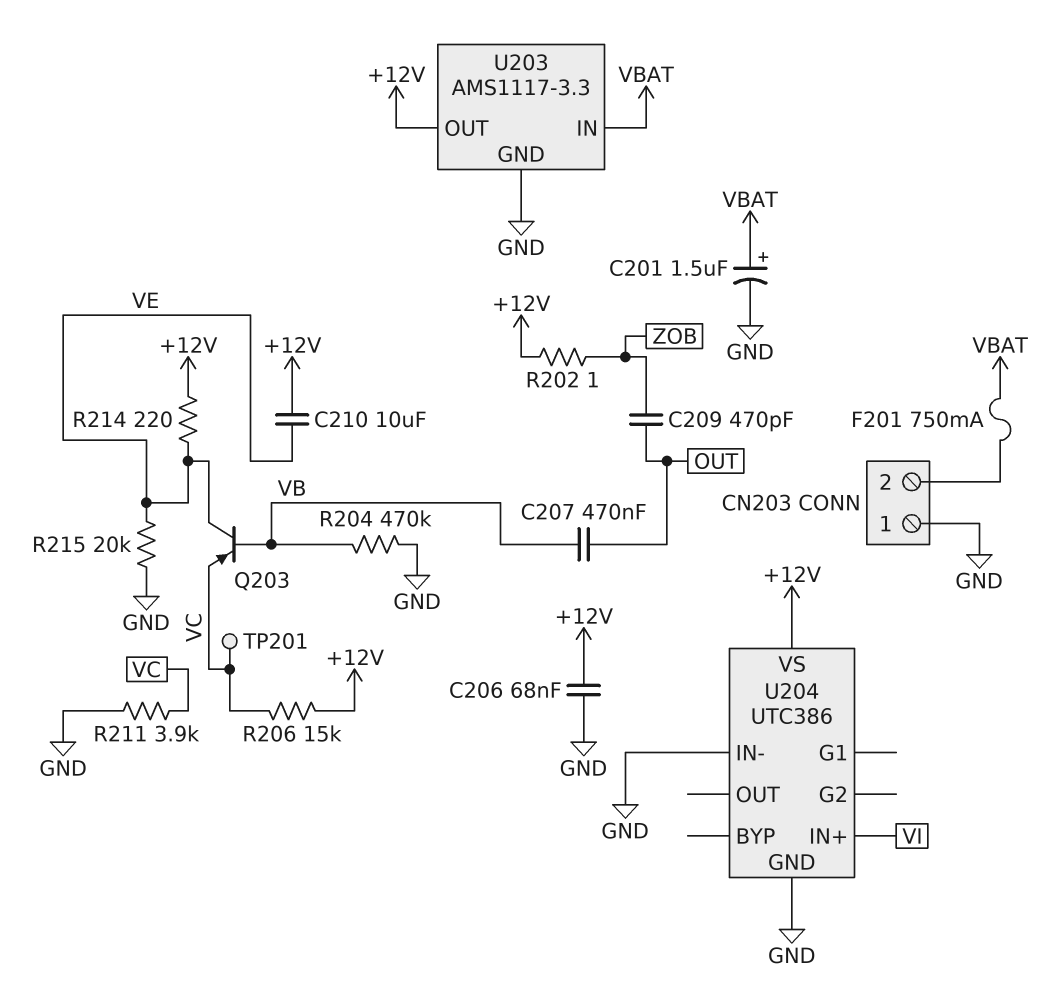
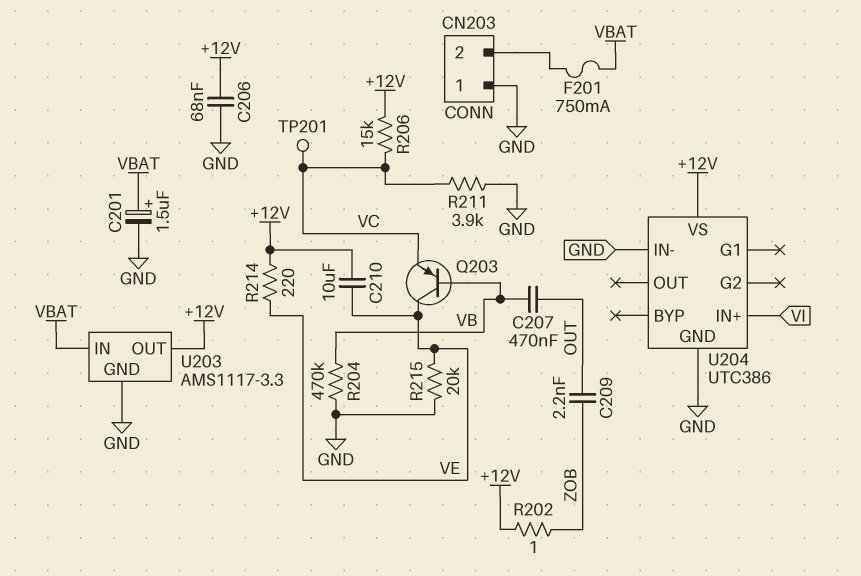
C209: 470pF (OUT, ZOB) -> 2.2nF (OUT, ZOB)

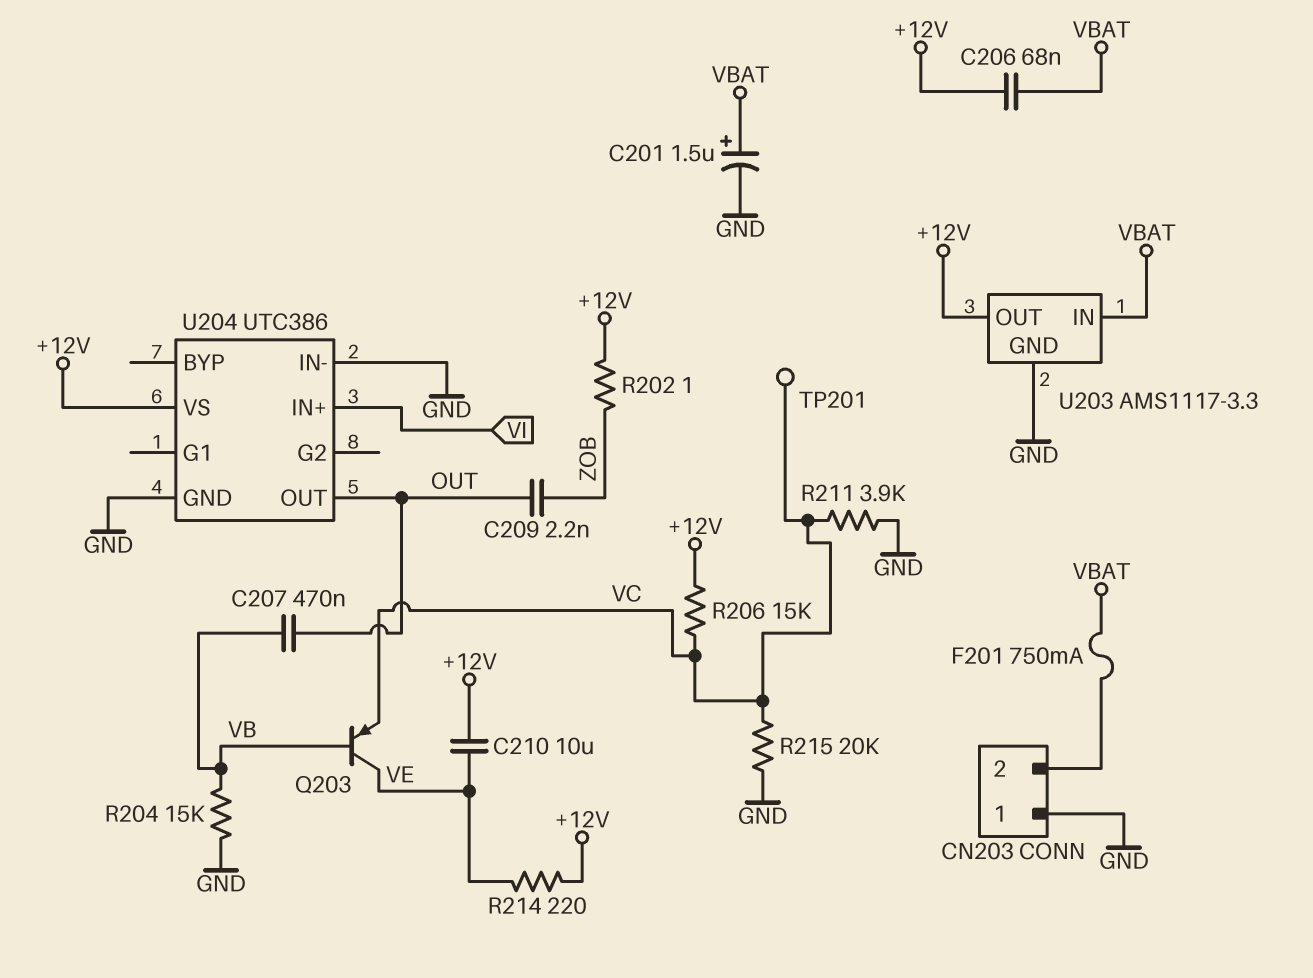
C206: 68nF (+12V, GND) -> 68nF (+12V, VBAT)
R204: 470k (GND, VB) -> 15k (GND, VB)
R215: 20k (GND, VE) -> 20k (GND, VC)
U204 pin OUT: none -> OUT

